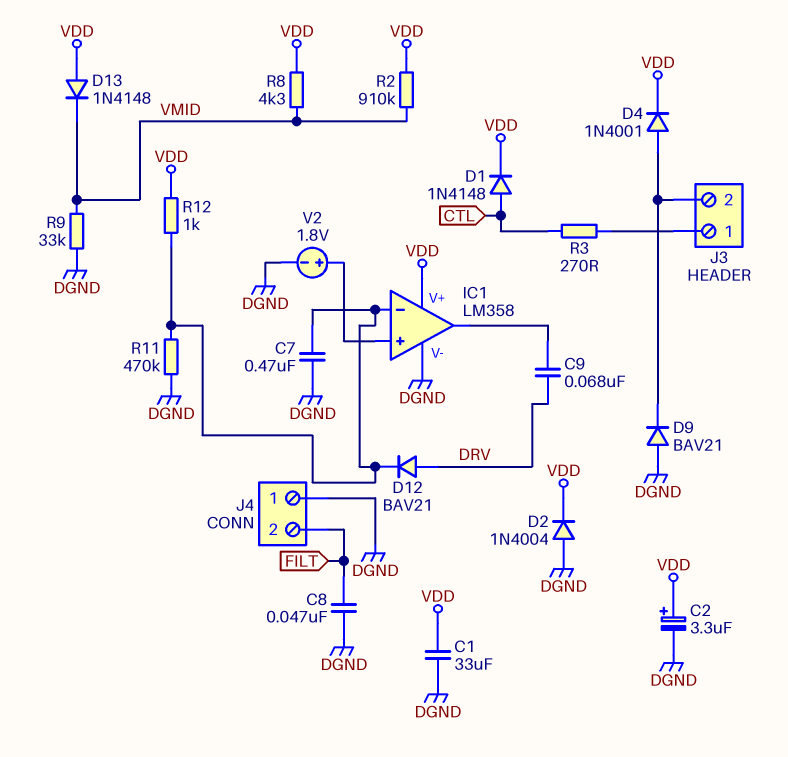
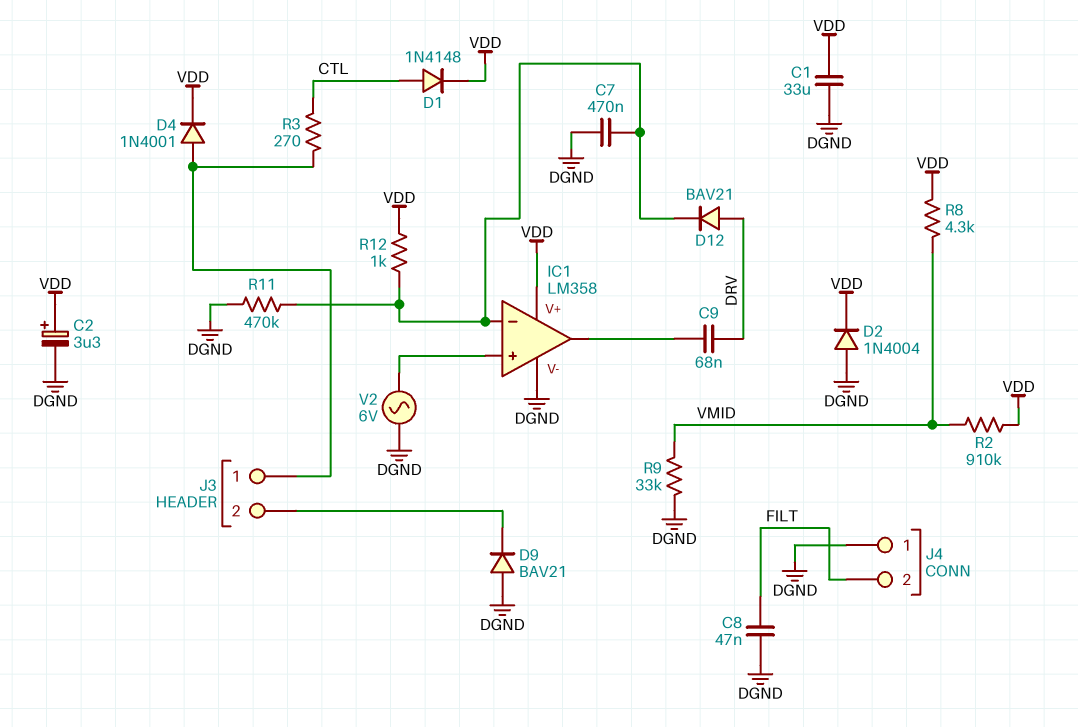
D4: diode 1N4001 (A J3/2, K VDD) -> diode 1N4001 (A J3/1, K VDD)
D13: diode 1N4148 (A VDD, K VMID) -> none
V2: 1.8V (plus IC1/in+, minus DGND) -> AC 6V (DGND, IC1/in+)

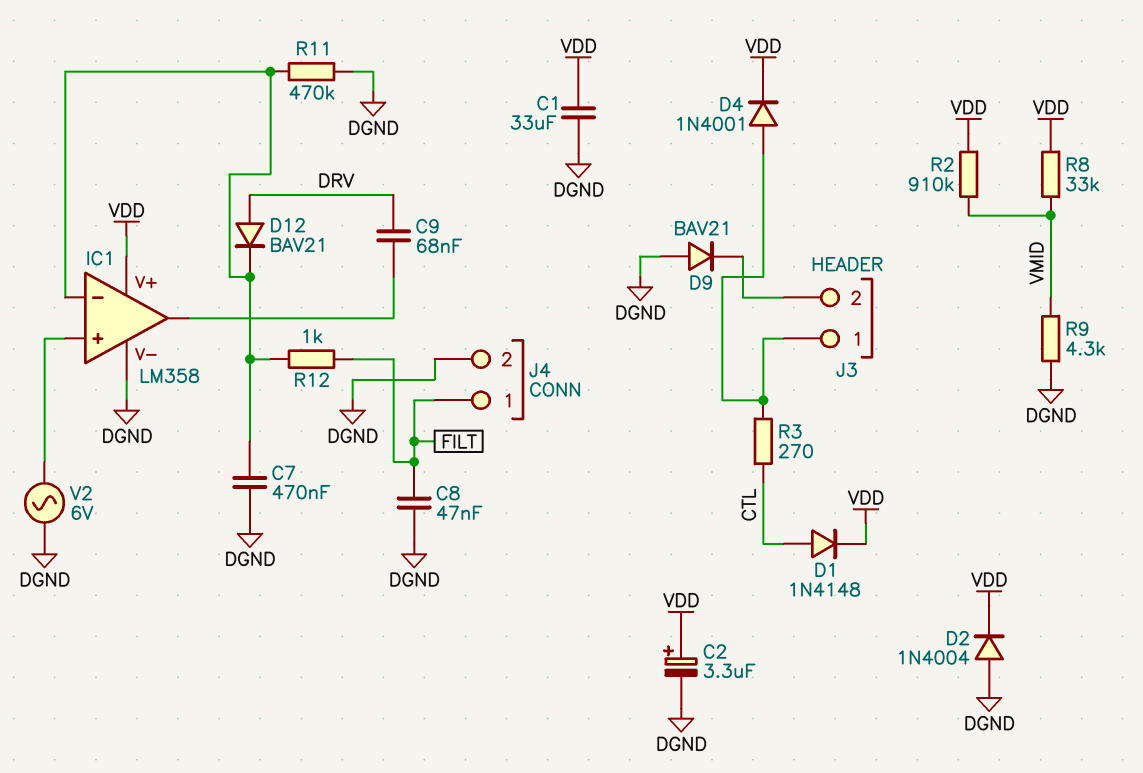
J4 pin 1: DGND -> FILT
J4 pin 2: FILT -> DGND
R8: 4.3k (VDD, VMID) -> 33k (VDD, VMID)
R9: 33k (DGND, VMID) -> 4.3k (DGND, VMID)
R12: 1k (IC1/in-, VDD) -> 1k (FILT, IC1/in-)

